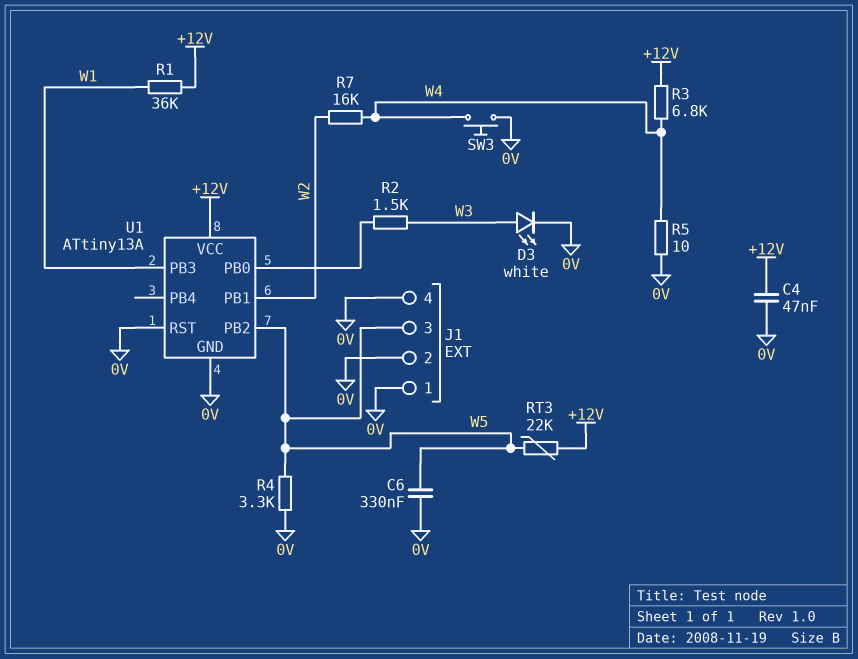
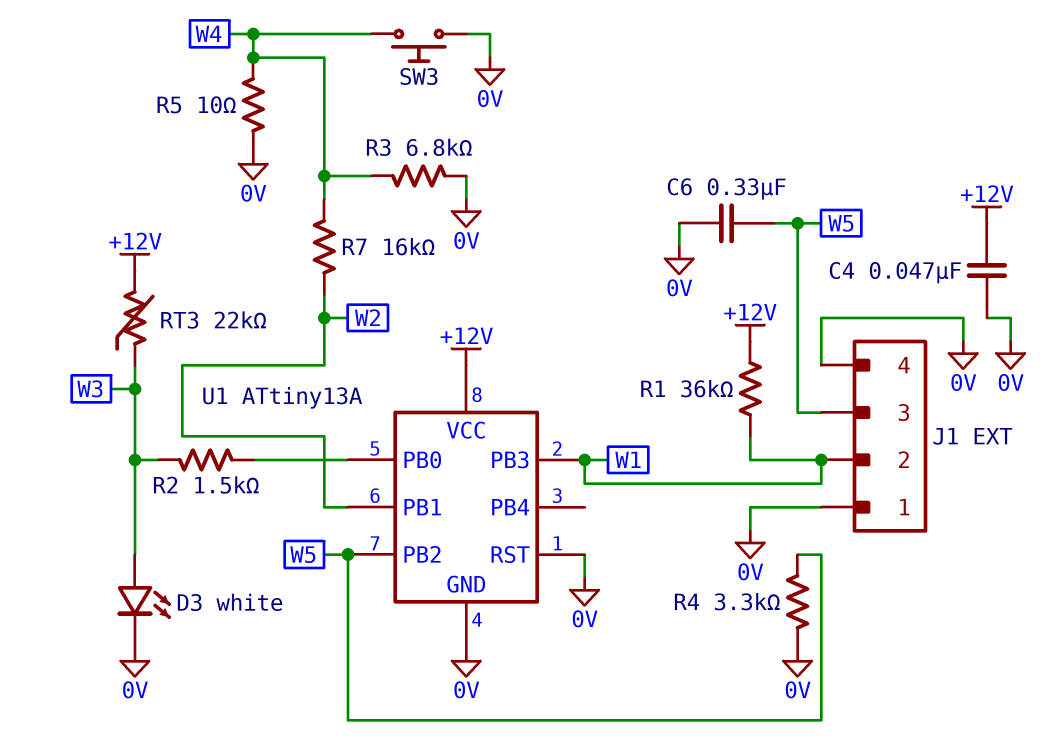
J1 pin 2: 0V -> W1
R3: 6.8k (+12V, W4) -> 6.8k (0V, W4)
RT3: 22k (+12V, W5) -> 22k (+12V, W3)

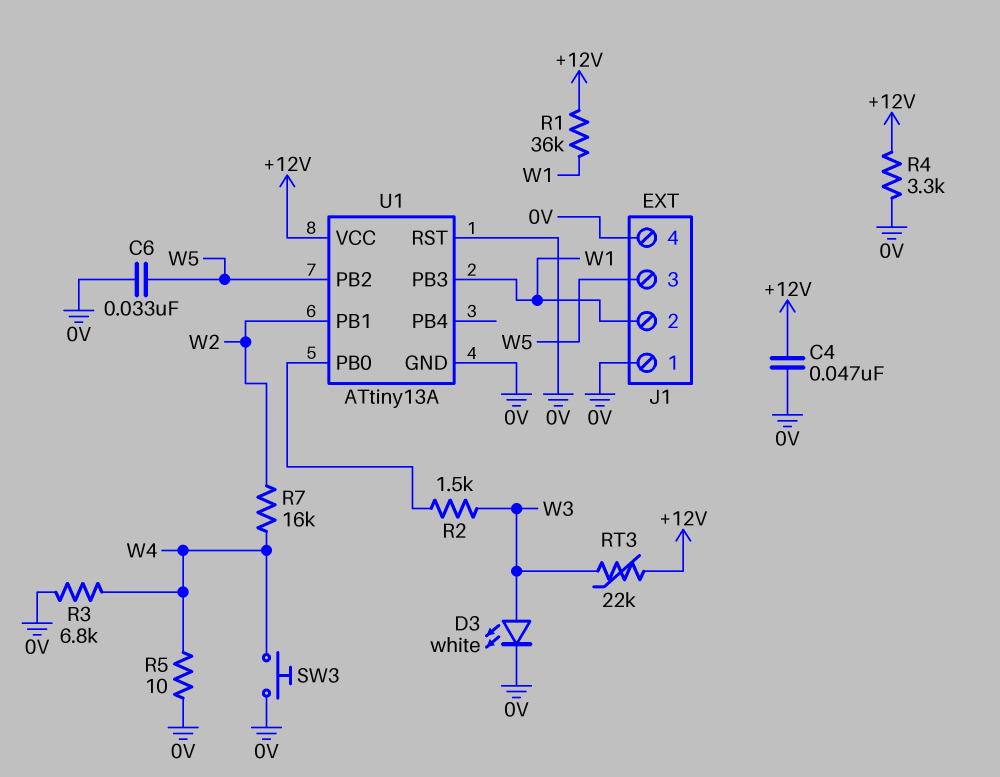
C6: 330nF (0V, W5) -> 33nF (0V, W5)
R4: 3.3k (0V, W5) -> 3.3k (+12V, 0V)

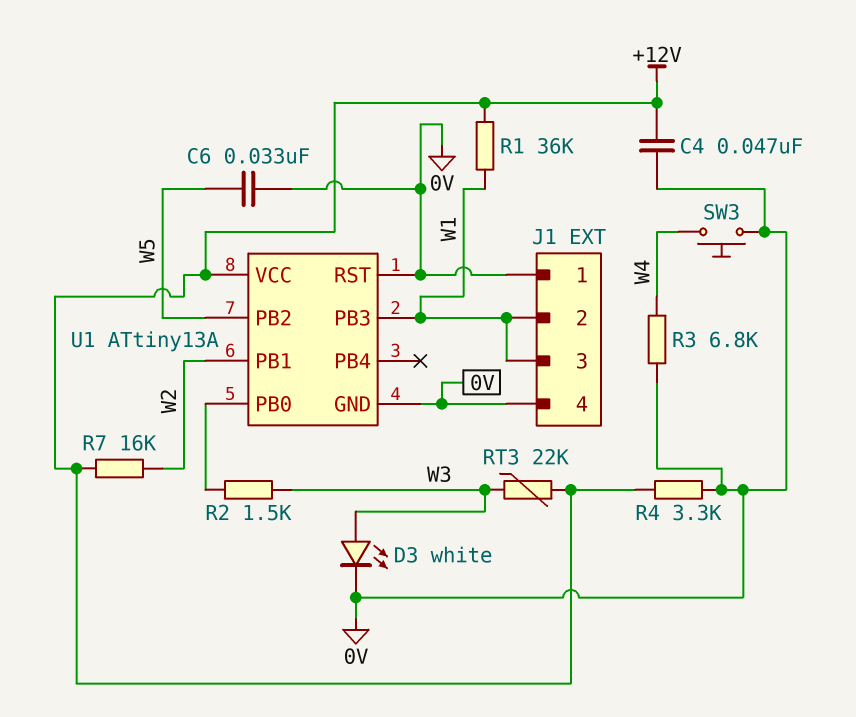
J1 pin 3: W5 -> W1
R5: 10 (0V, W4) -> none
R7: 16k (W2, W4) -> 16k (+12V, W2)

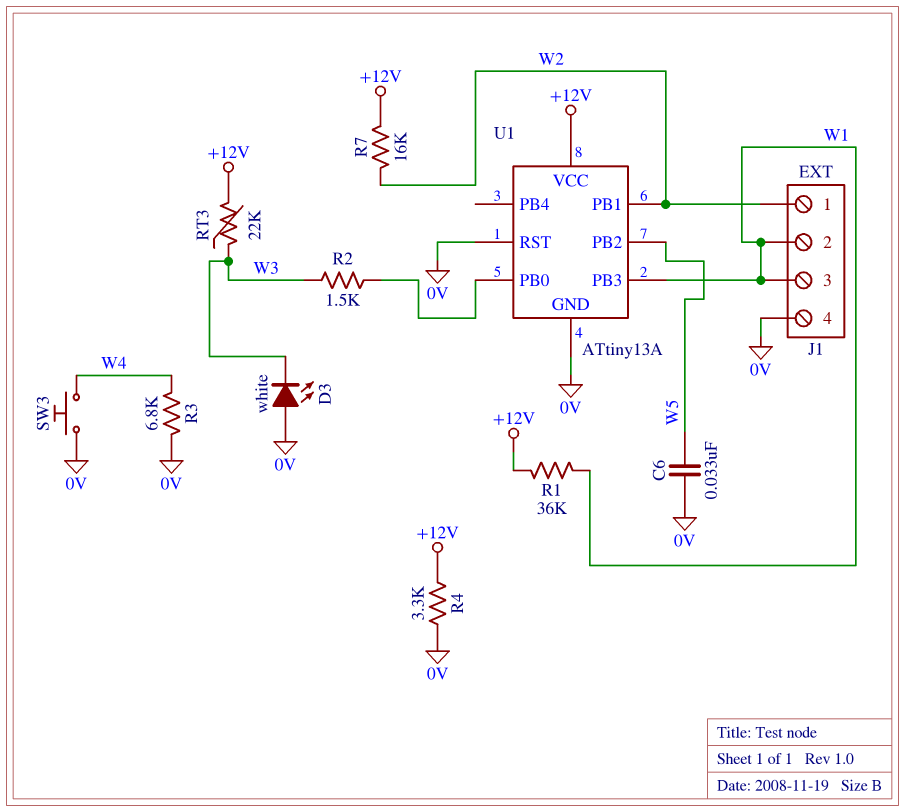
C4: 47nF (+12V, 0V) -> none
D3: LED white (A W3, K 0V) -> LED white (A 0V, K W3)
J1 pin 1: 0V -> W2

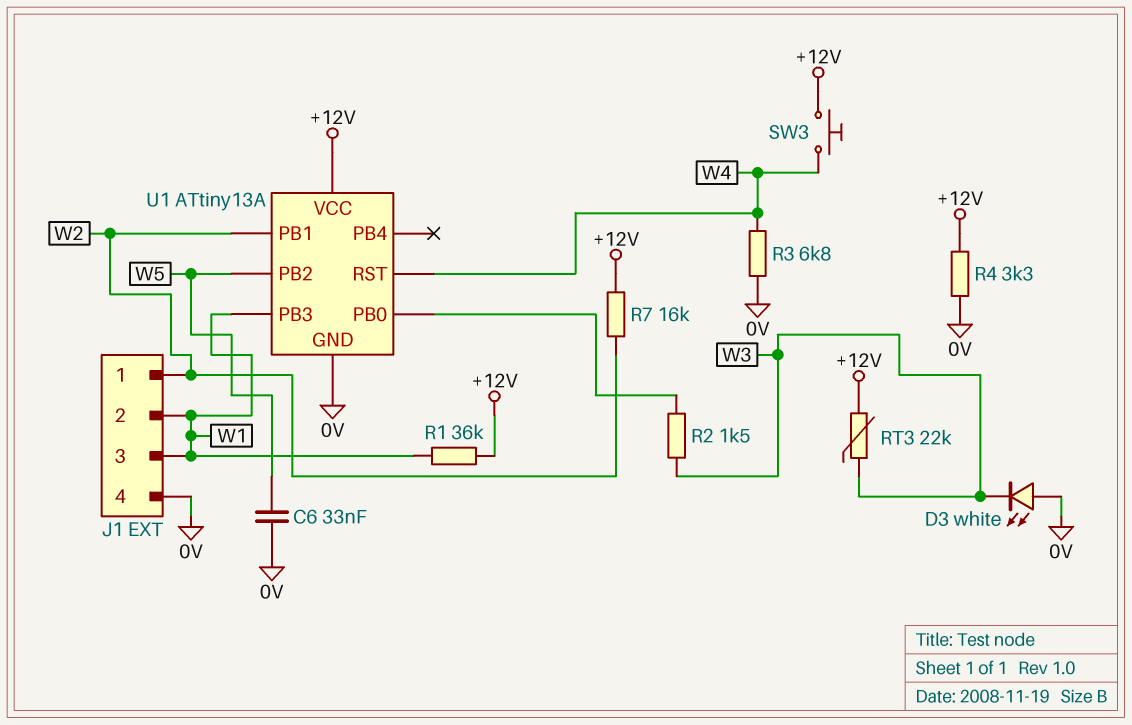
SW3: button (0V, W4) -> button (+12V, W4)
U1 pin RST: 0V -> W4

